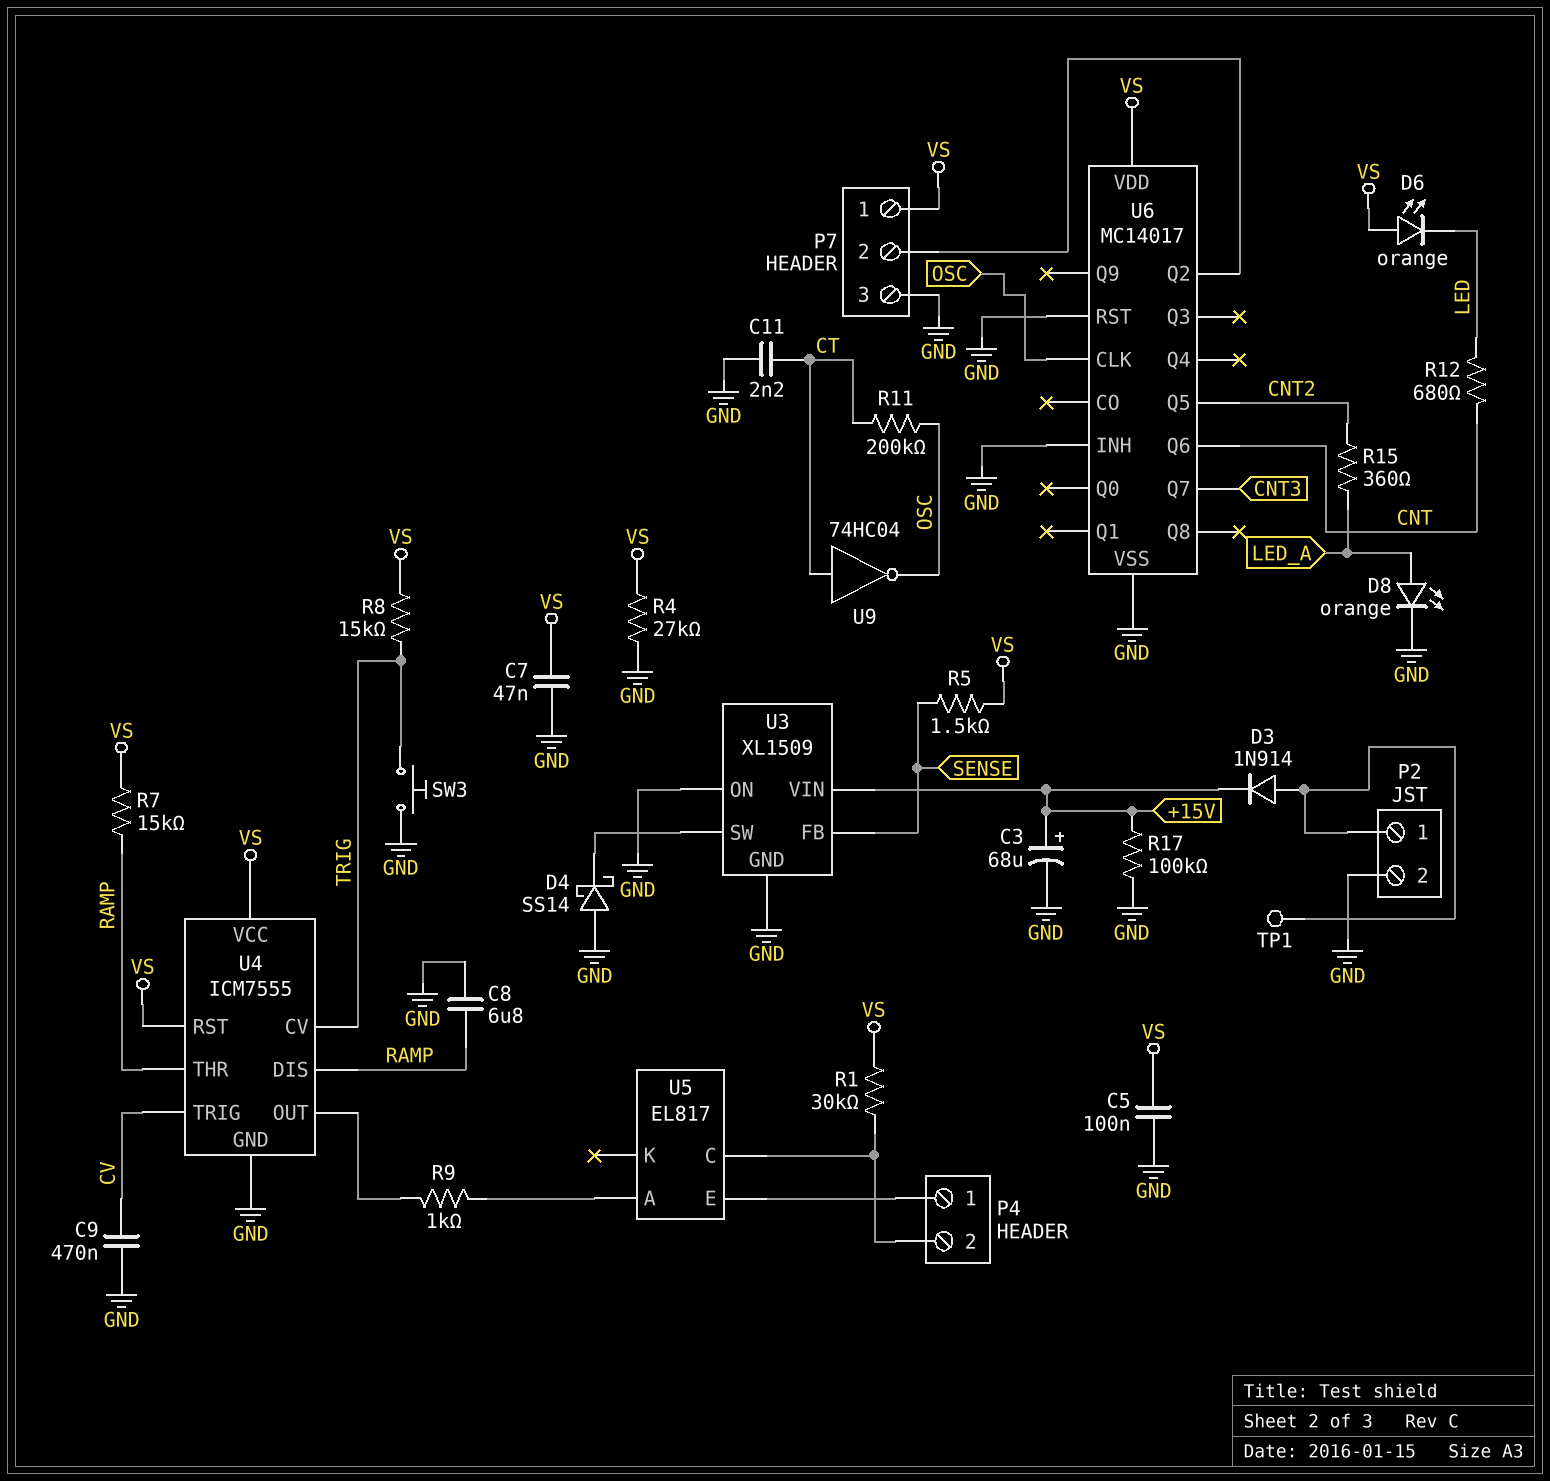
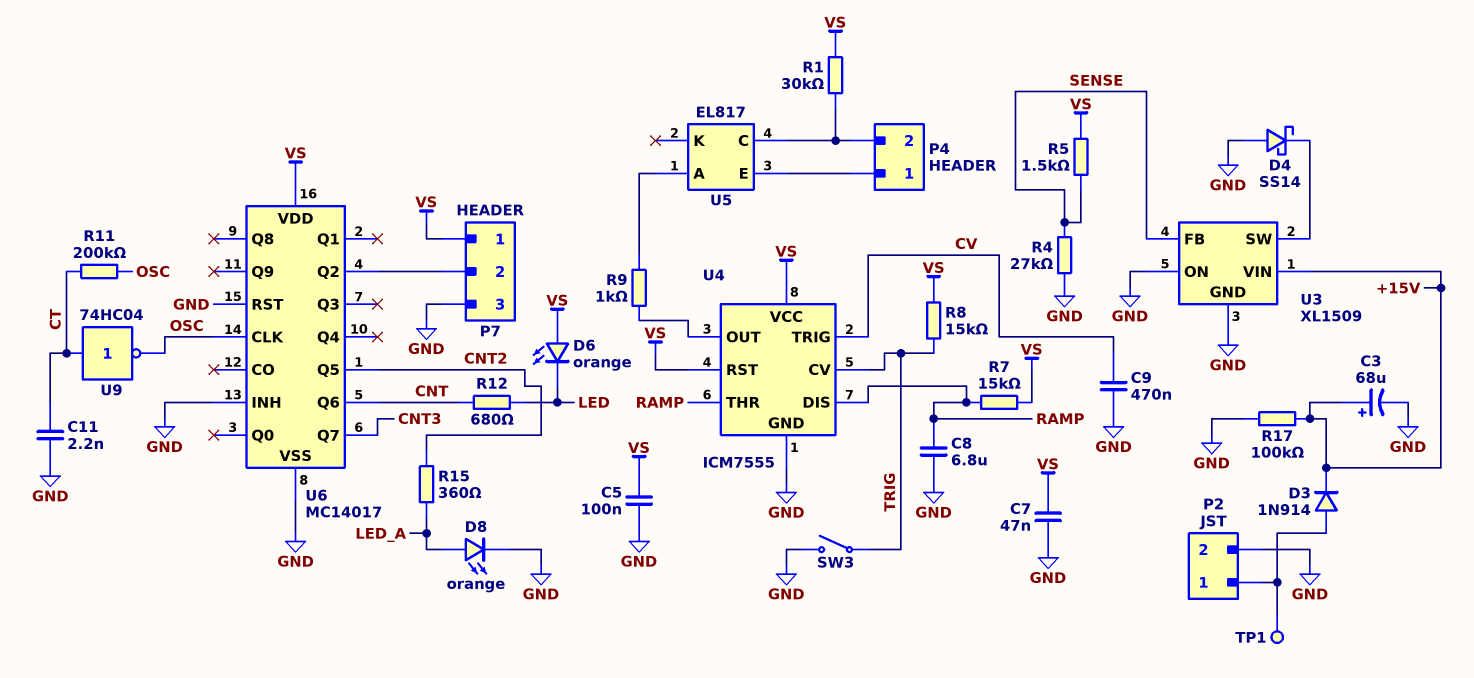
R4: 27k (GND, VS) -> 27k (GND, SENSE)
SW3: button (GND, TRIG) -> switch (GND, TRIG)

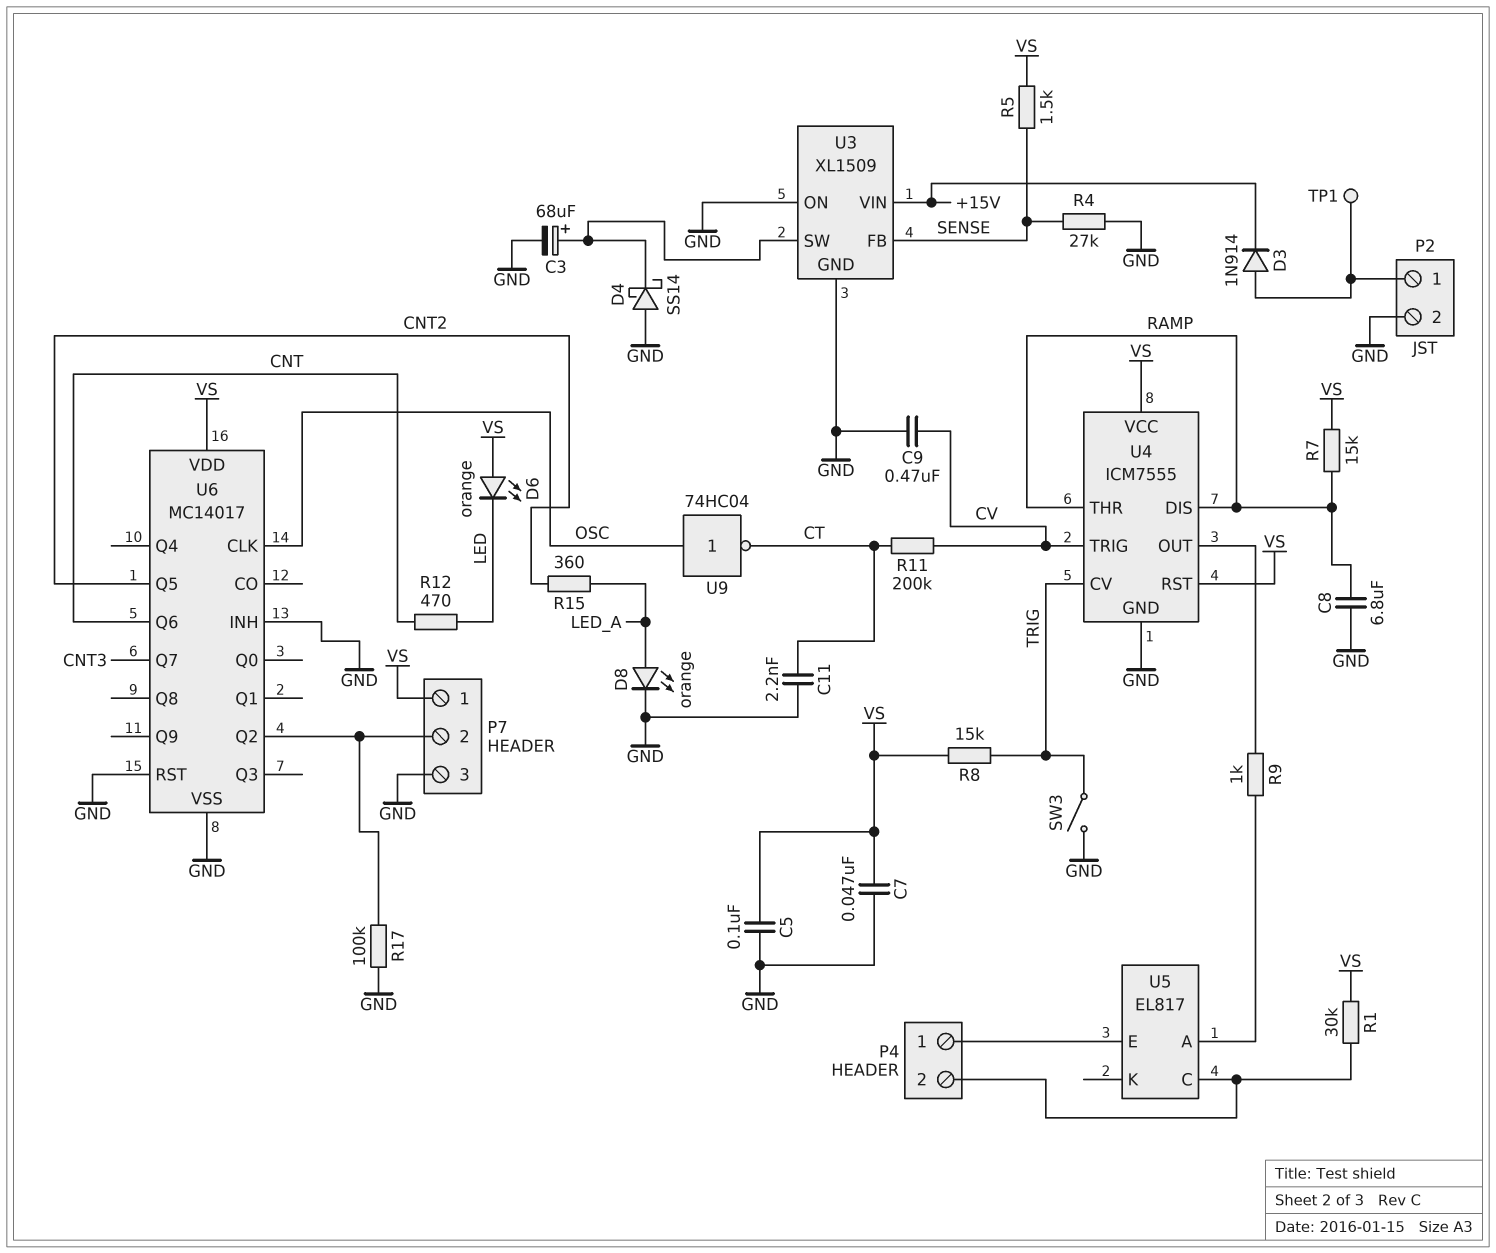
C3: 68uF (plus +15V, minus GND) -> 68uF (plus U3/SW, minus GND)
R11: 200k (CT, OSC) -> 200k (CT, CV)
R12: 680 (CNT, LED) -> 470 (CNT, LED)
R17: 100k (+15V, GND) -> 100k (GND, P7/2)
U9: NOT 74HC04 (in CT, out OSC) -> NOT 74HC04 (in OSC, out CT)

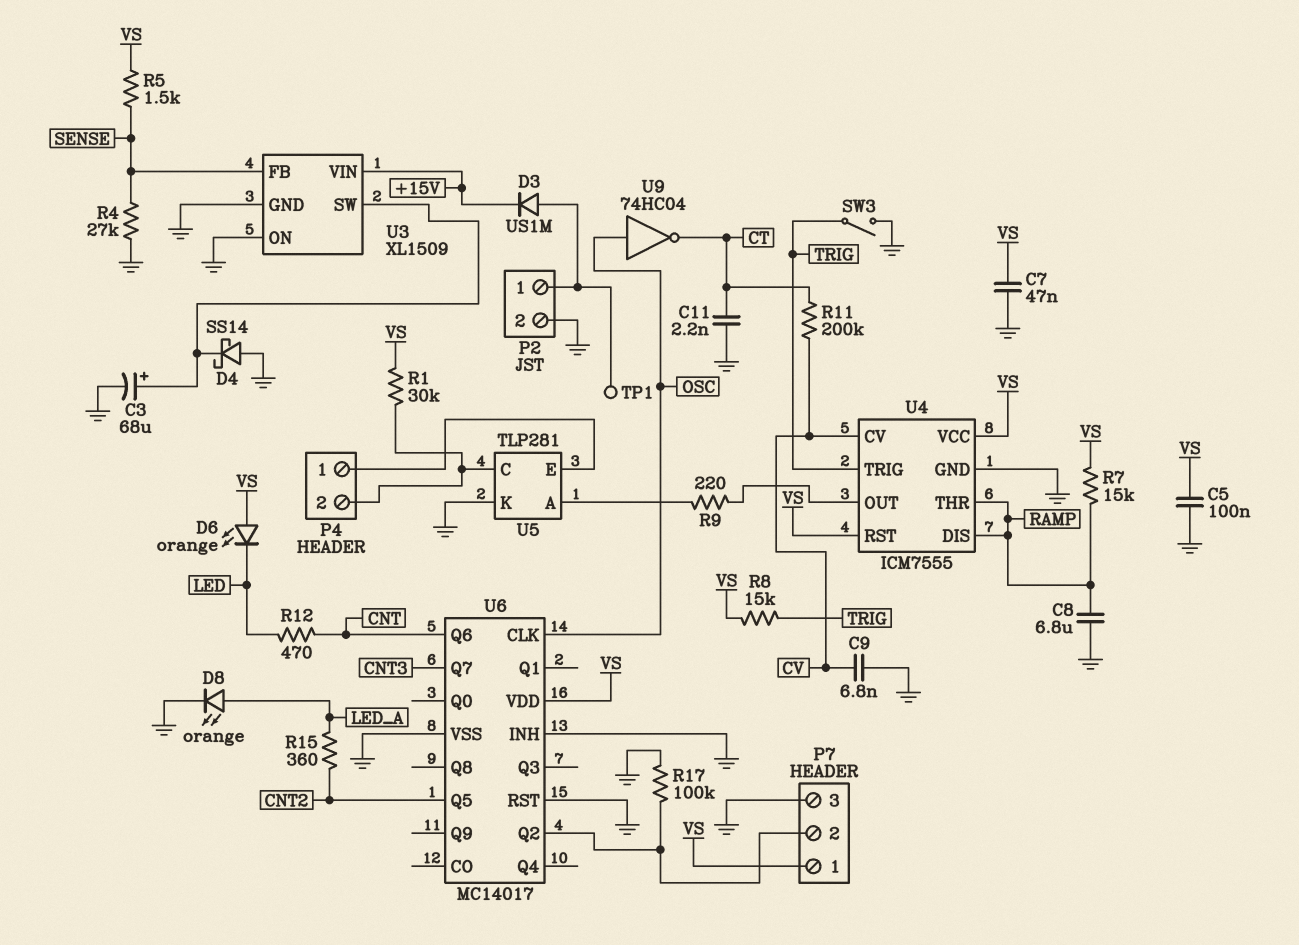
C9: 470nF (CV, GND) -> 6.8nF (CV, GND)
D3: diode 1N914 (A P2/1, K +15V) -> diode US1M (A P2/1, K +15V)
R9: 1k (U4/OUT, U5/A) -> 220 (U4/OUT, U5/A)
U4 pin CV: TRIG -> CV
U4 pin TRIG: CV -> TRIG
U5: EL817 -> TLP281
U5 pin K: none -> GND

